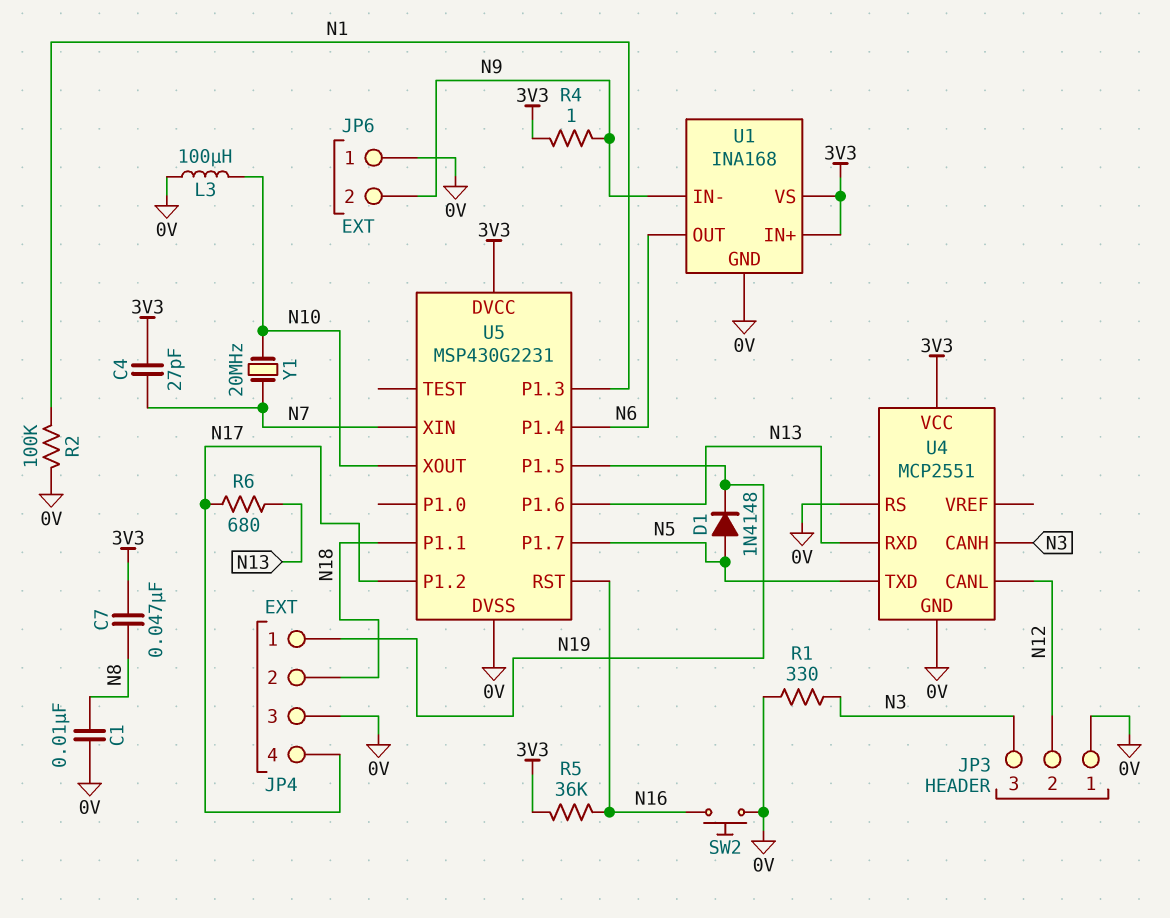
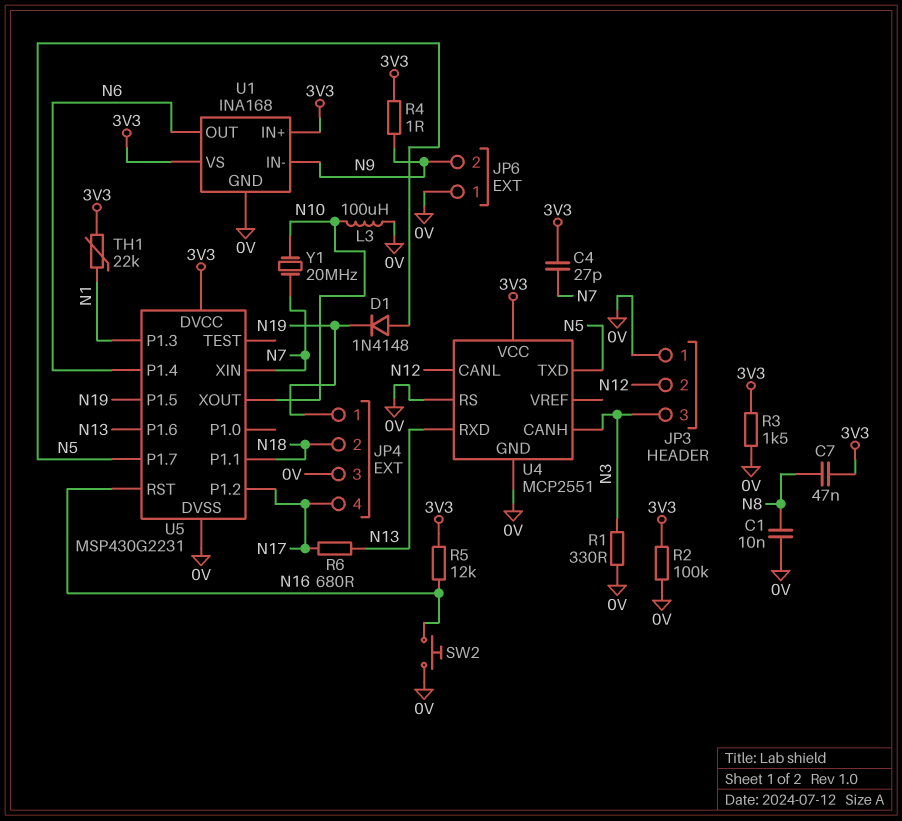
R2: 100k (0V, N1) -> 100k (0V, 3V3)
R3: none -> 1.5k (0V, 3V3)
R5: 36k (3V3, N16) -> 12k (3V3, N16)
TH1: none -> 22k (3V3, N1)

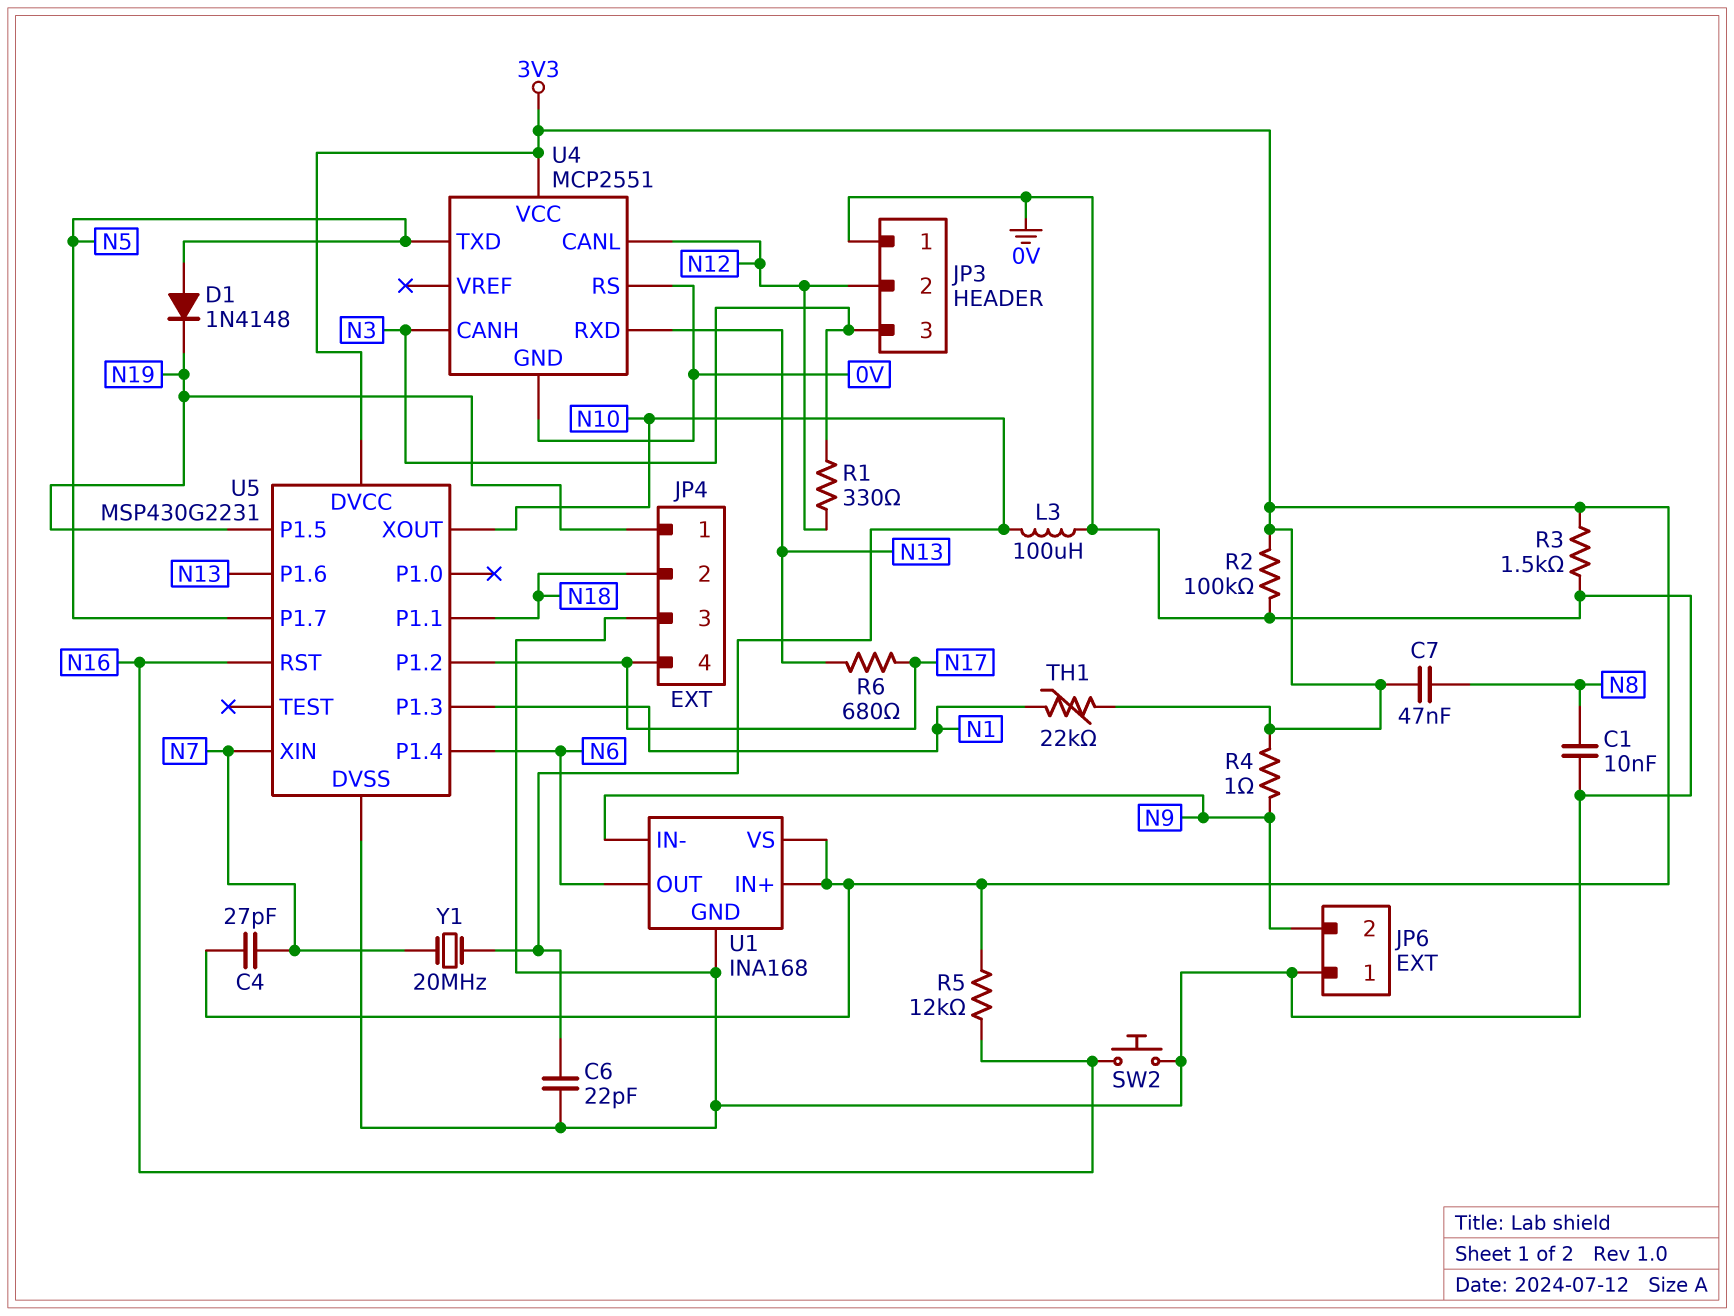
C6: none -> 22pF (0V, N10)
R1: 330 (0V, N3) -> 330 (N3, N12)

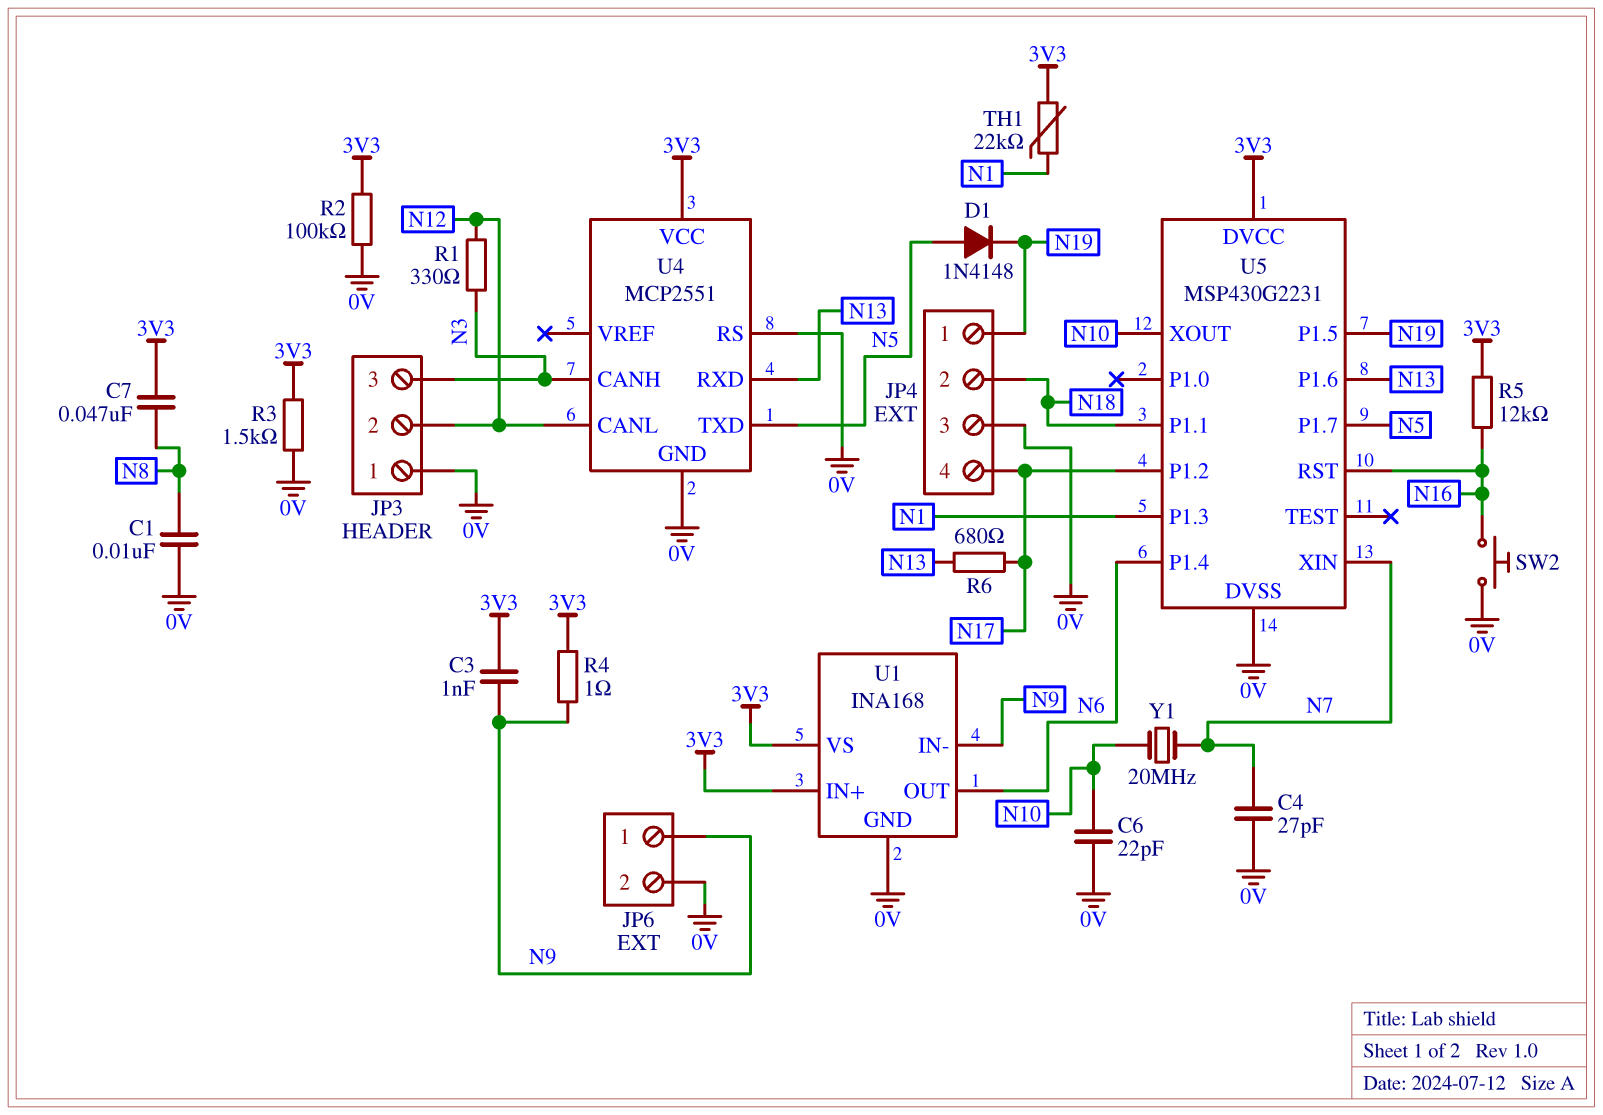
C3: none -> 1nF (3V3, N9)
C4: 27pF (3V3, N7) -> 27pF (0V, N7)
JP6 pin 1: 0V -> N9
JP6 pin 2: N9 -> 0V
L3: 100uH (0V, N10) -> none

